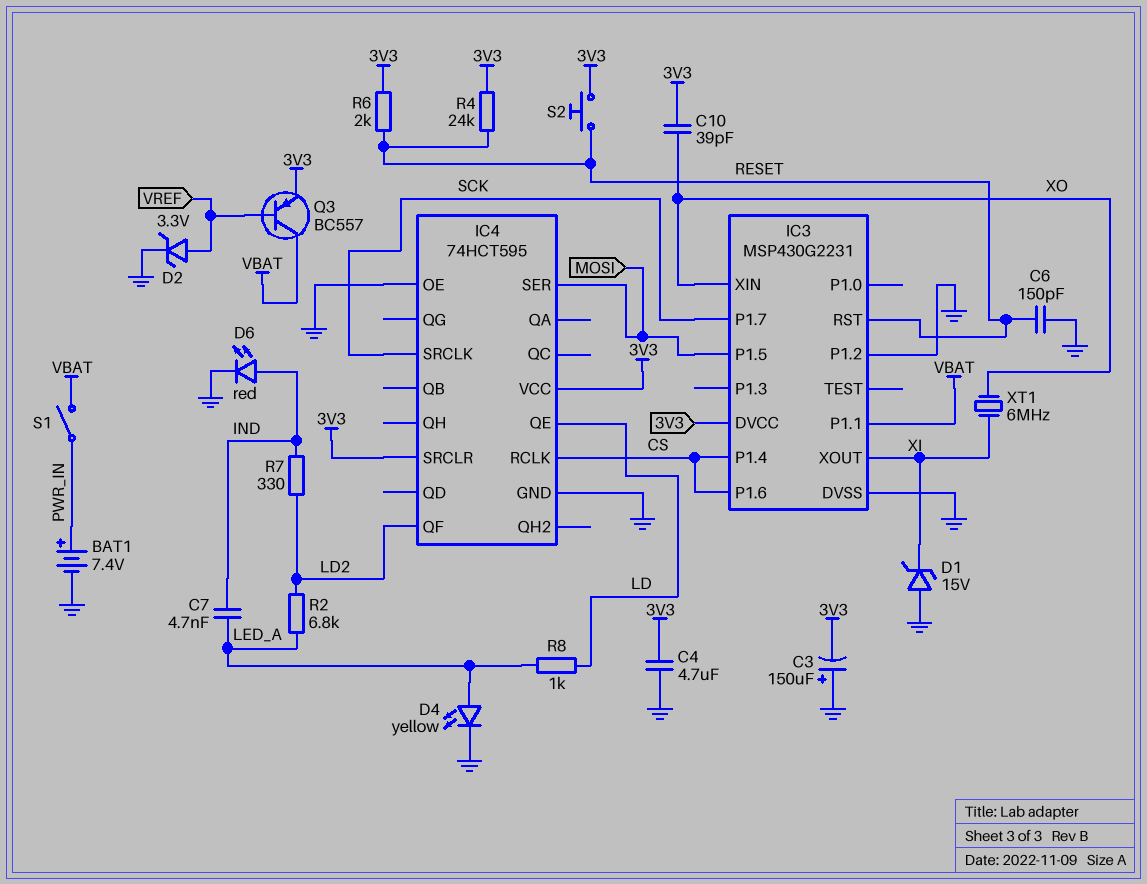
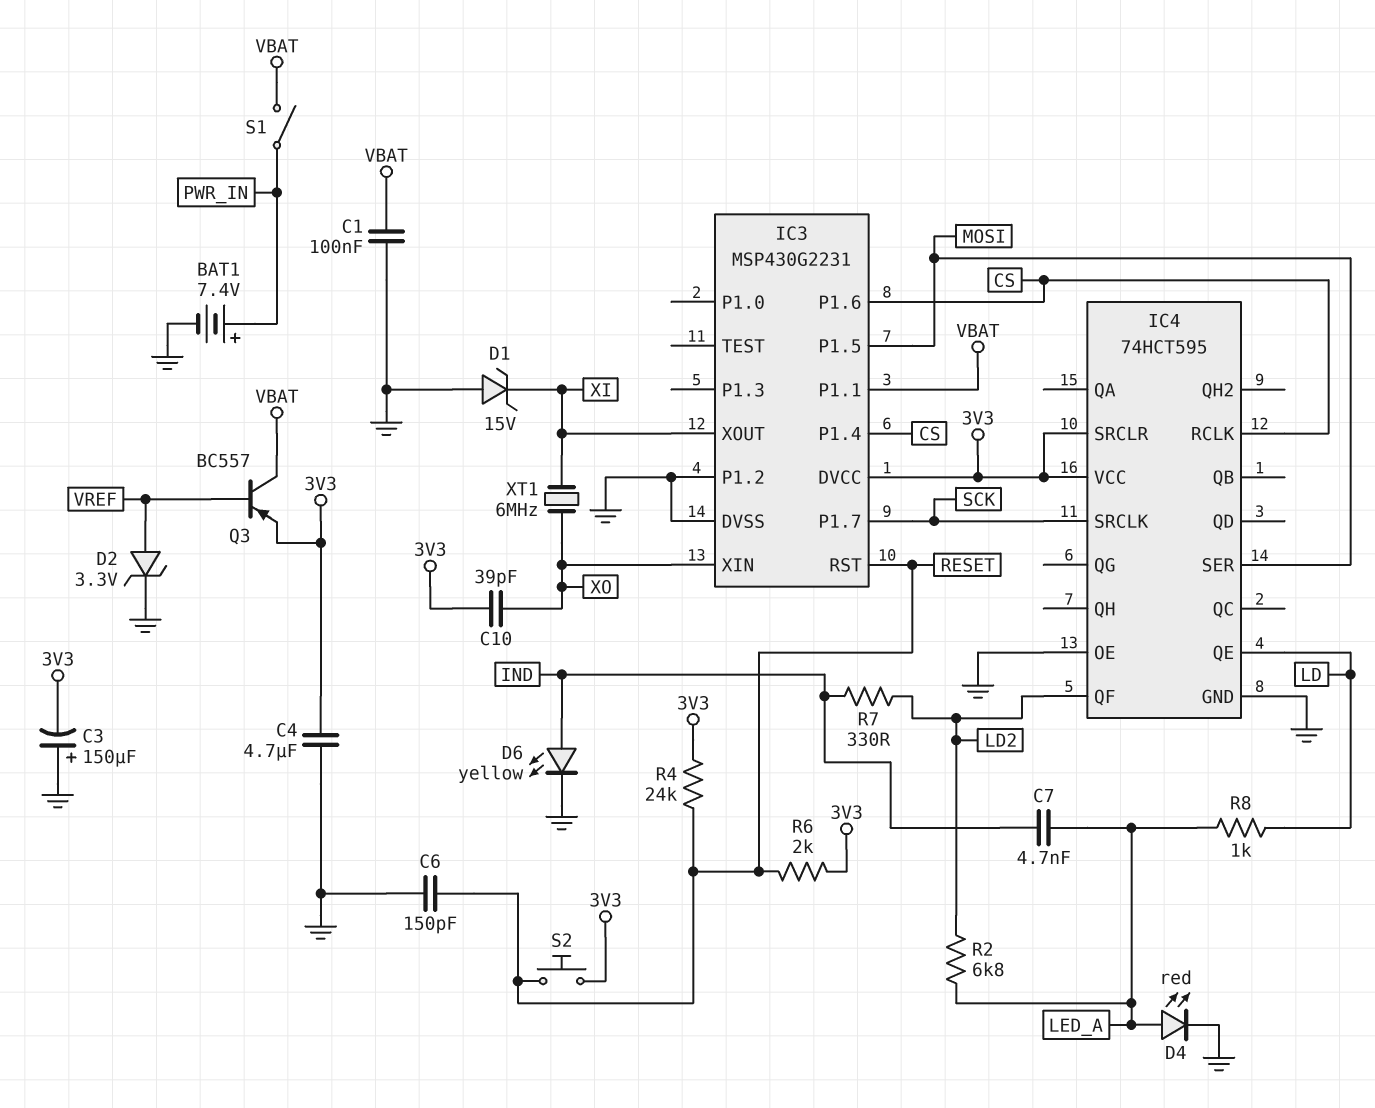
C1: none -> 100nF (GND, VBAT)
D4: LED yellow (A LED_A, K GND) -> LED red (A LED_A, K GND)
D6: LED red (A IND, K GND) -> LED yellow (A IND, K GND)

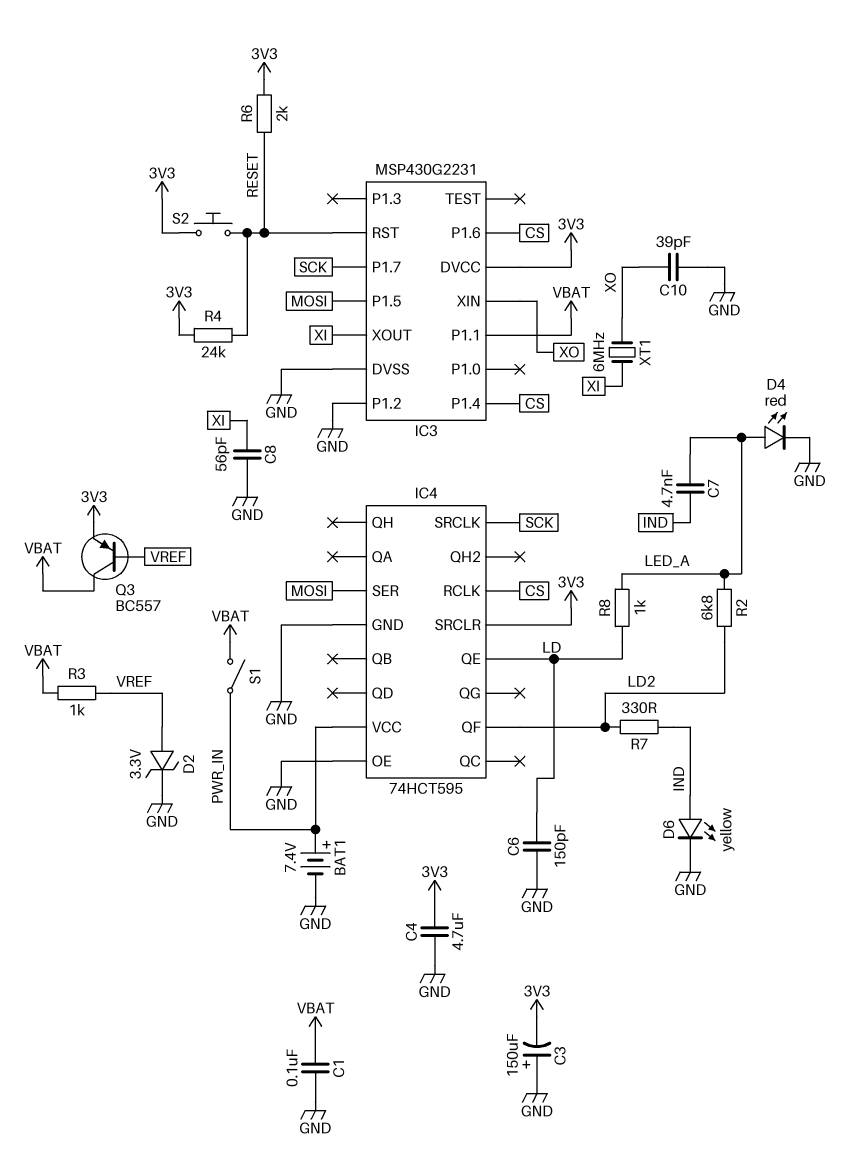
C6: 150pF (GND, RESET) -> 150pF (GND, LD)
C8: none -> 56pF (GND, XI)
C10: 39pF (3V3, XO) -> 39pF (GND, XO)
D1: zener 15V (A GND, K XI) -> none
IC4 pin VCC: 3V3 -> PWR_IN
R3: none -> 1k (VBAT, VREF)

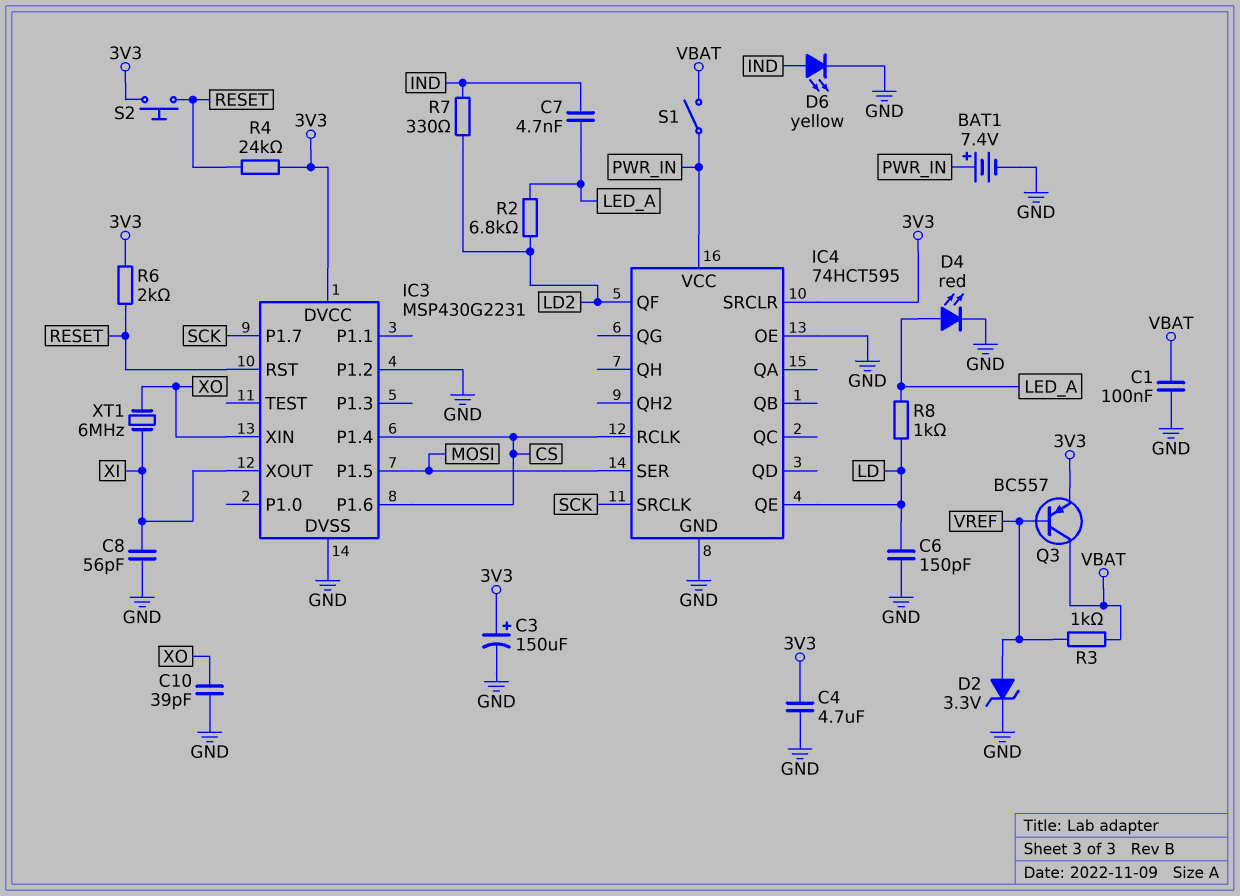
C3: 150uF (plus GND, minus 3V3) -> 150uF (plus 3V3, minus GND)
IC3 pin P1.1: VBAT -> none

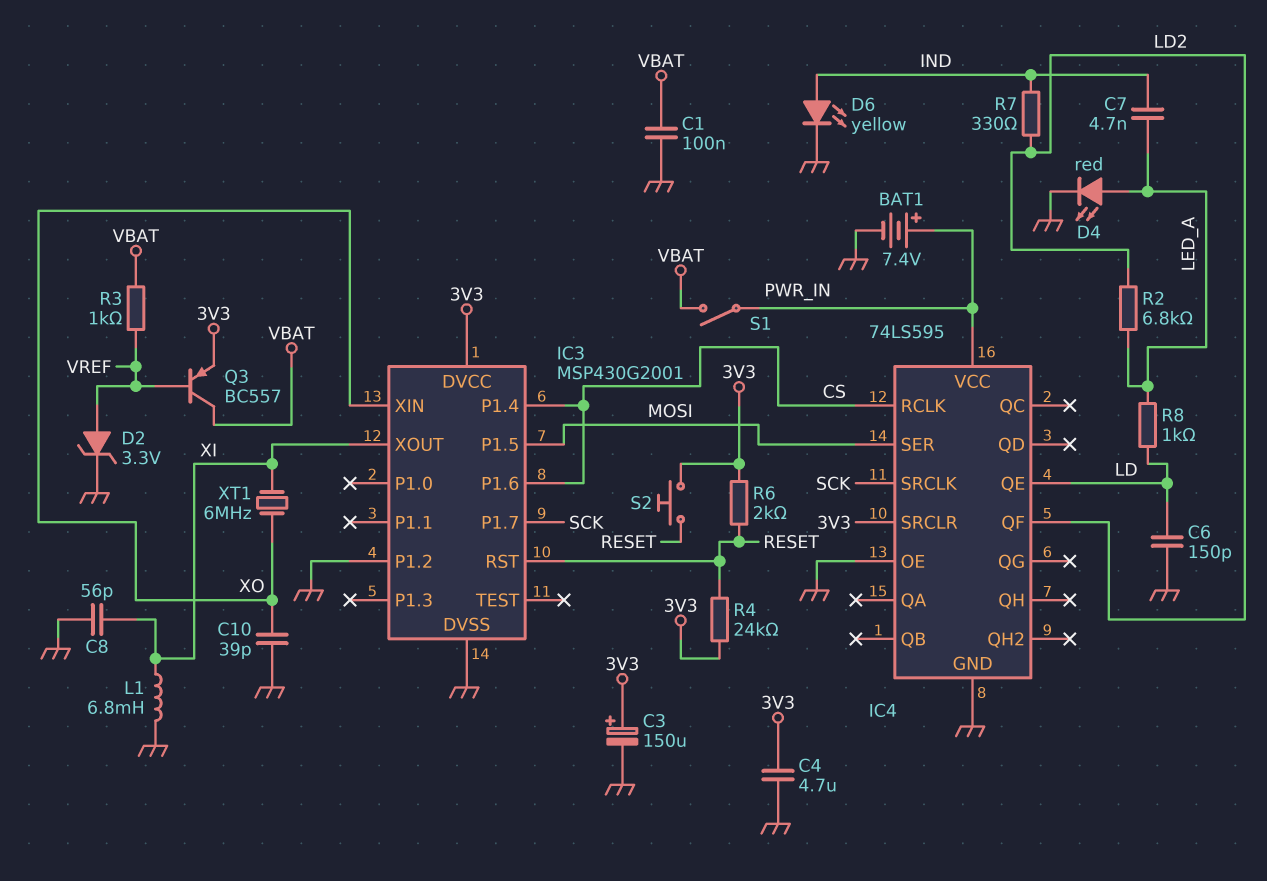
IC3: MSP430G2231 -> MSP430G2001
IC4: 74HCT595 -> 74LS595
L1: none -> 6.8mH (GND, XI)

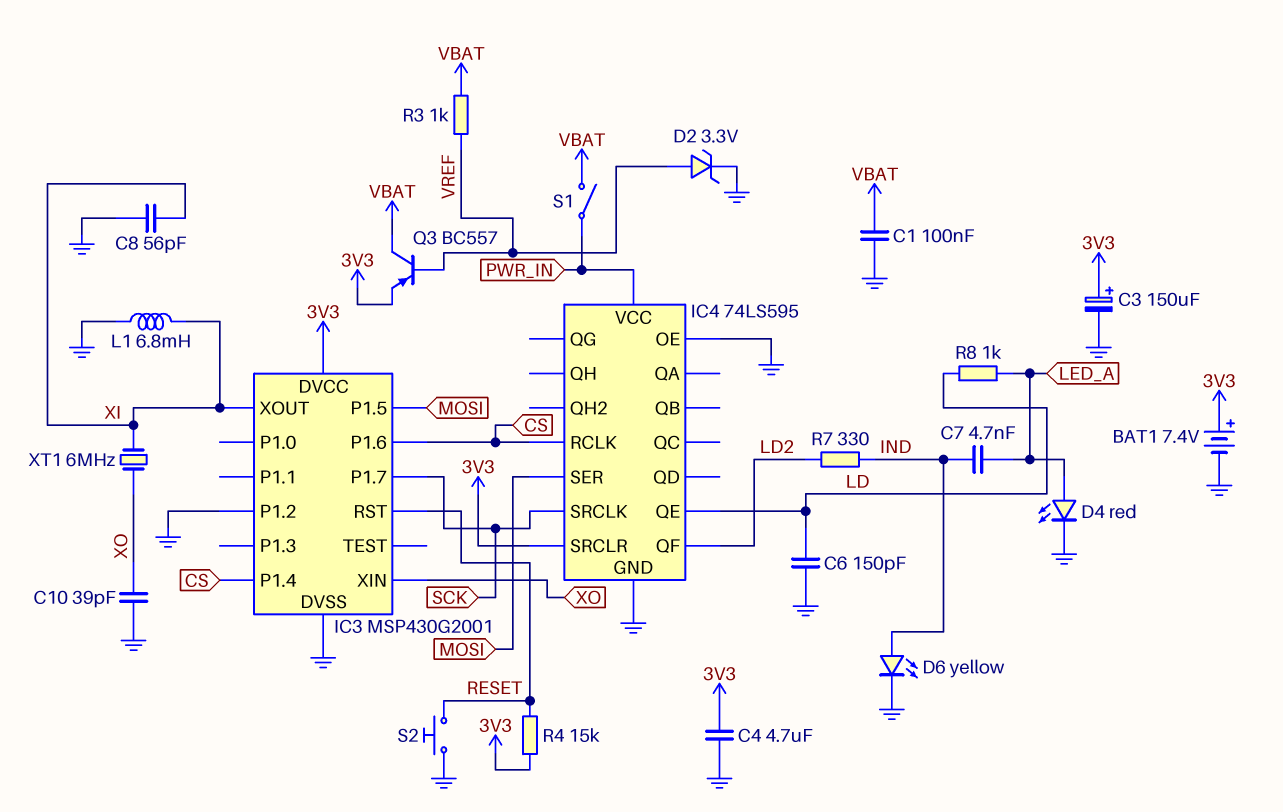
BAT1: 7.4V (plus PWR_IN, minus GND) -> 7.4V (plus 3V3, minus GND)
R2: 6.8k (LD2, LED_A) -> none
R4: 24k (3V3, RESET) -> 15k (3V3, RESET)
R6: 2k (3V3, RESET) -> none
S2: button (3V3, RESET) -> button (GND, RESET)

